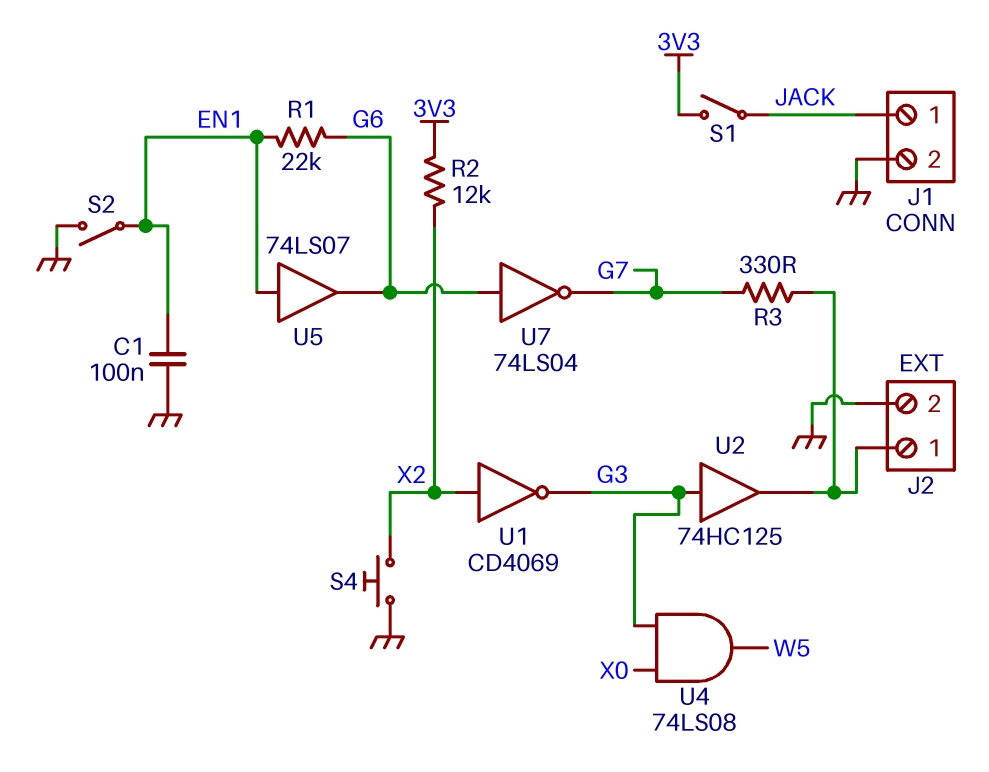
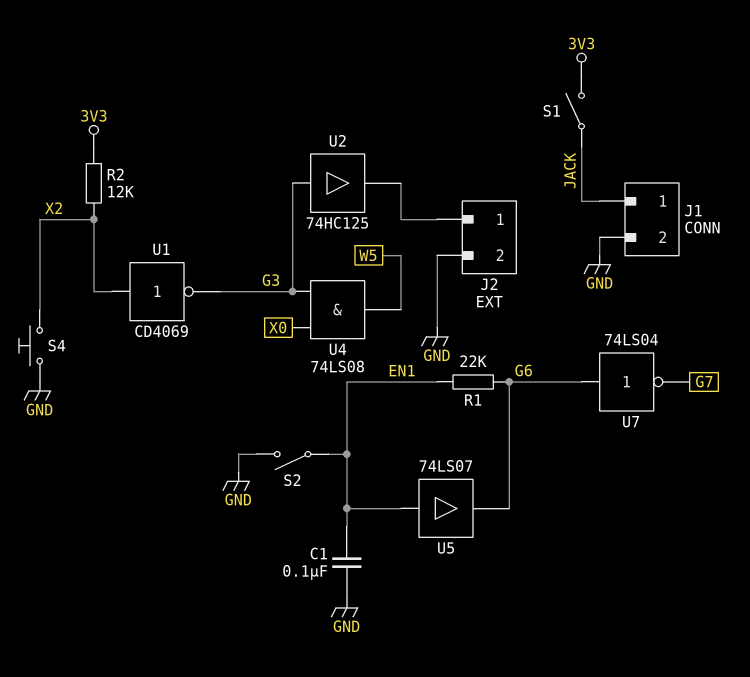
R3: 330 (G7, J2/1) -> none

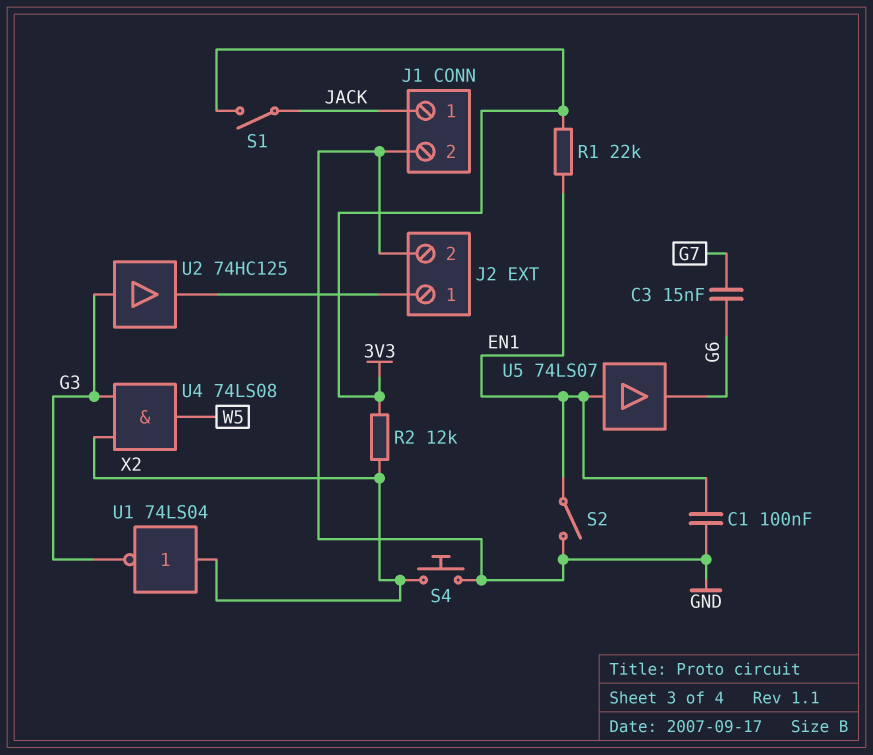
C3: none -> 15nF (G6, G7)
R1: 22k (EN1, G6) -> 22k (3V3, EN1)
U1: NOT CD4069 (in X2, out G3) -> NOT 74LS04 (in X2, out G3)
U4: AND 74LS08 (in G3, in X0, out W5) -> AND 74LS08 (in G3, in X2, out W5)
U7: NOT 74LS04 (in G6, out G7) -> none

